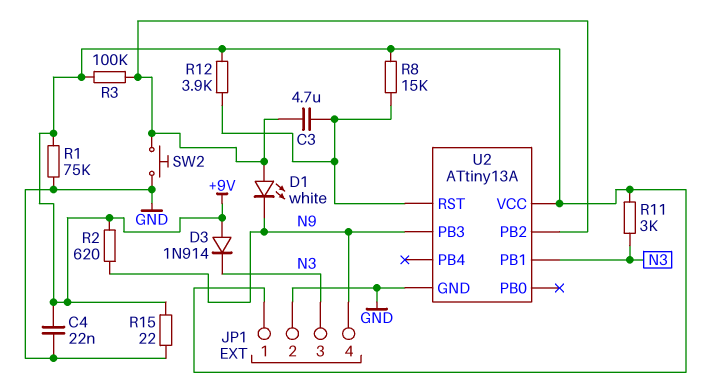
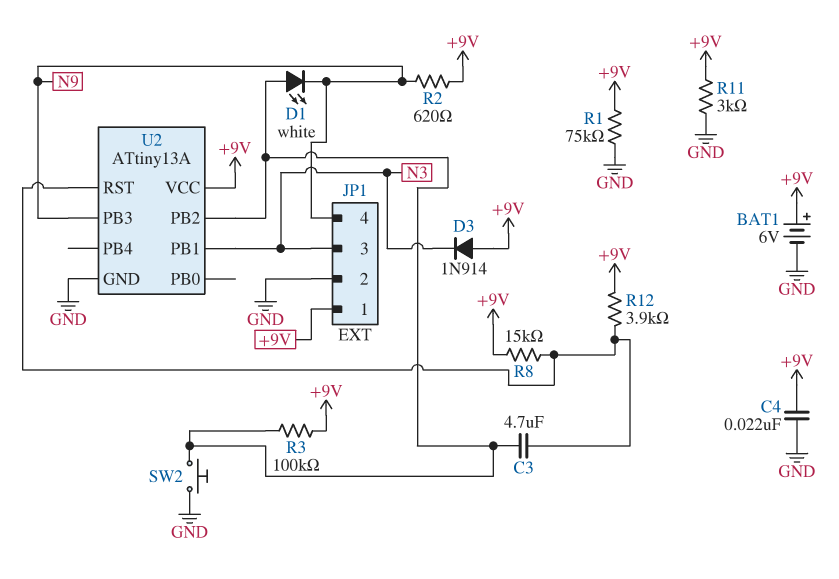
BAT1: none -> 6V (plus +9V, minus GND)
R11: 3k (+9V, N3) -> 3k (+9V, GND)
R15: 22 (+9V, GND) -> none

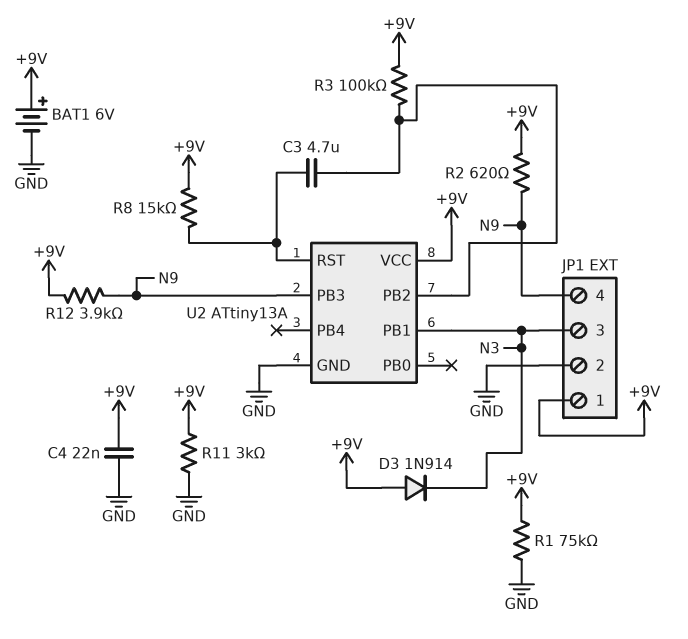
D1: LED white (A U2/PB2, K N9) -> none
R12: 3.9k (+9V, U2/RST) -> 3.9k (+9V, N9)
SW2: button (GND, U2/PB2) -> none

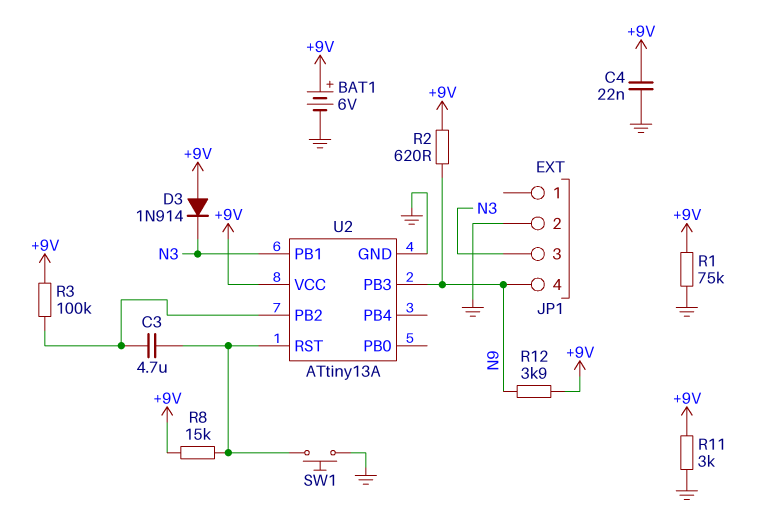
JP1 pin 1: +9V -> none
SW1: none -> button (GND, U2/RST)

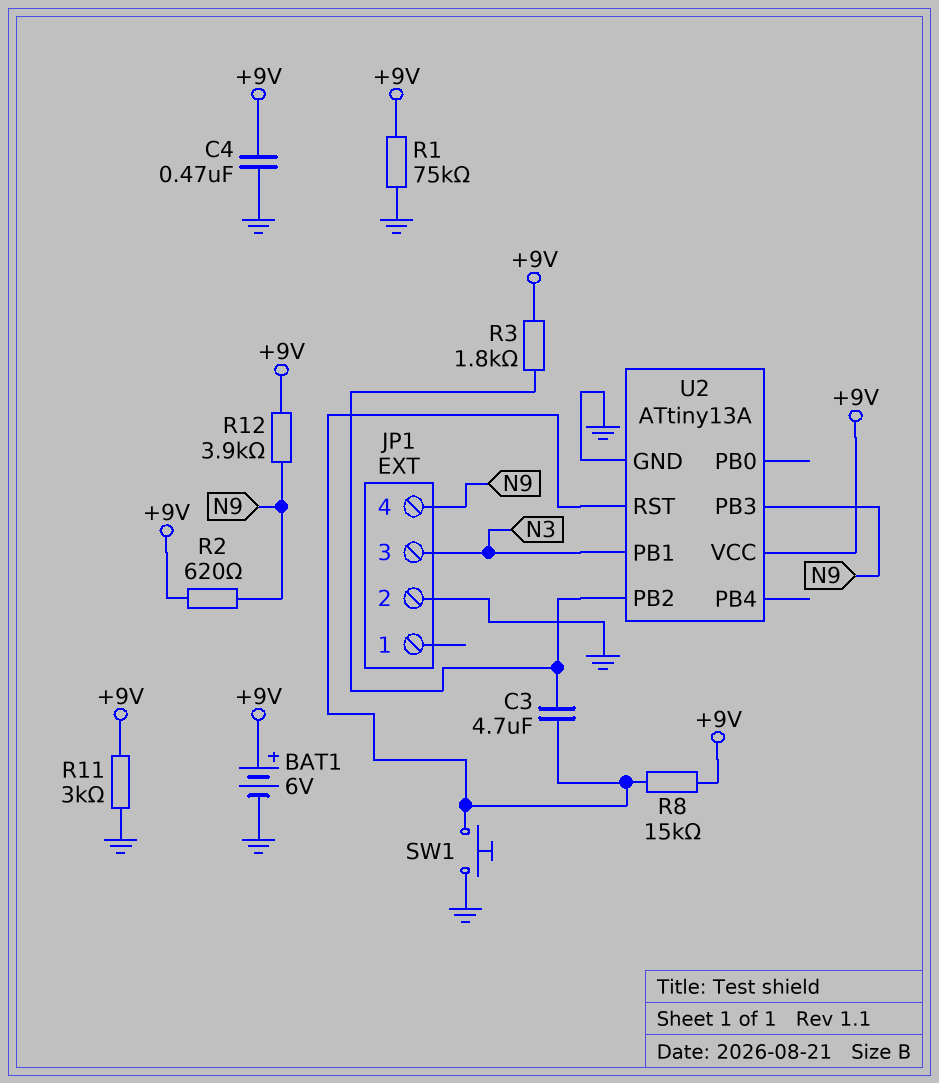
C4: 22nF (+9V, GND) -> 470nF (+9V, GND)
D3: diode 1N914 (A +9V, K N3) -> none
R3: 100k (+9V, U2/PB2) -> 1.8k (+9V, U2/PB2)

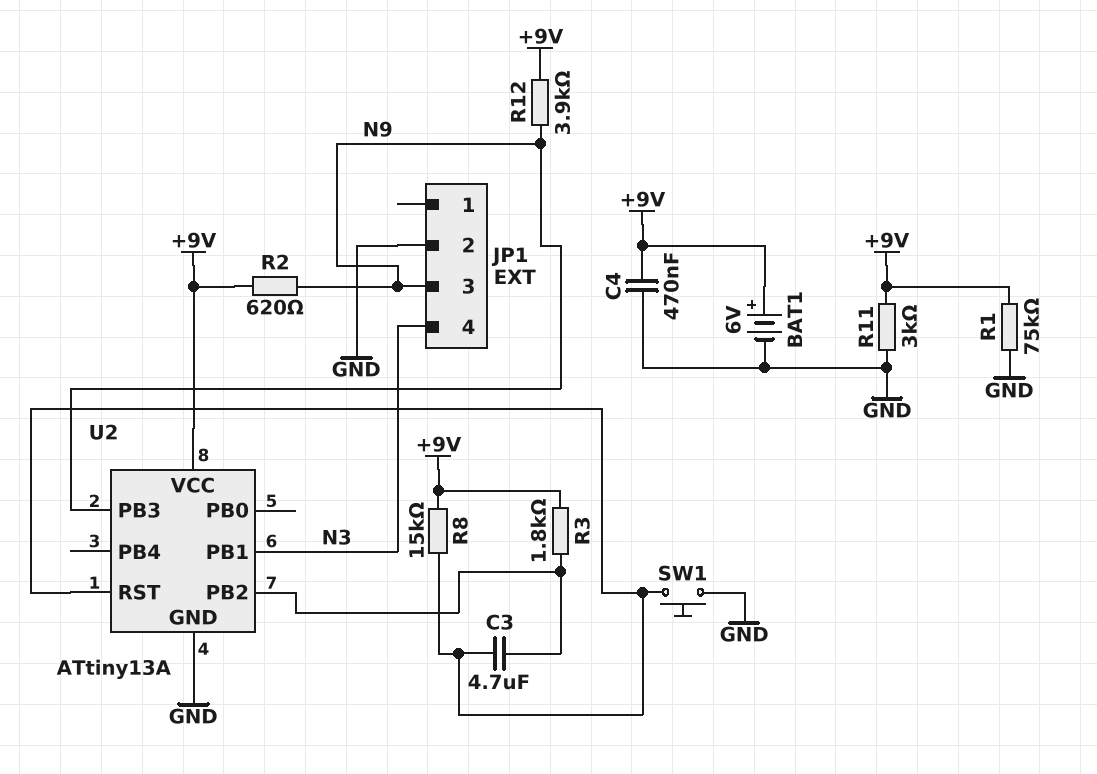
JP1 pin 3: N3 -> N9
JP1 pin 4: N9 -> N3

